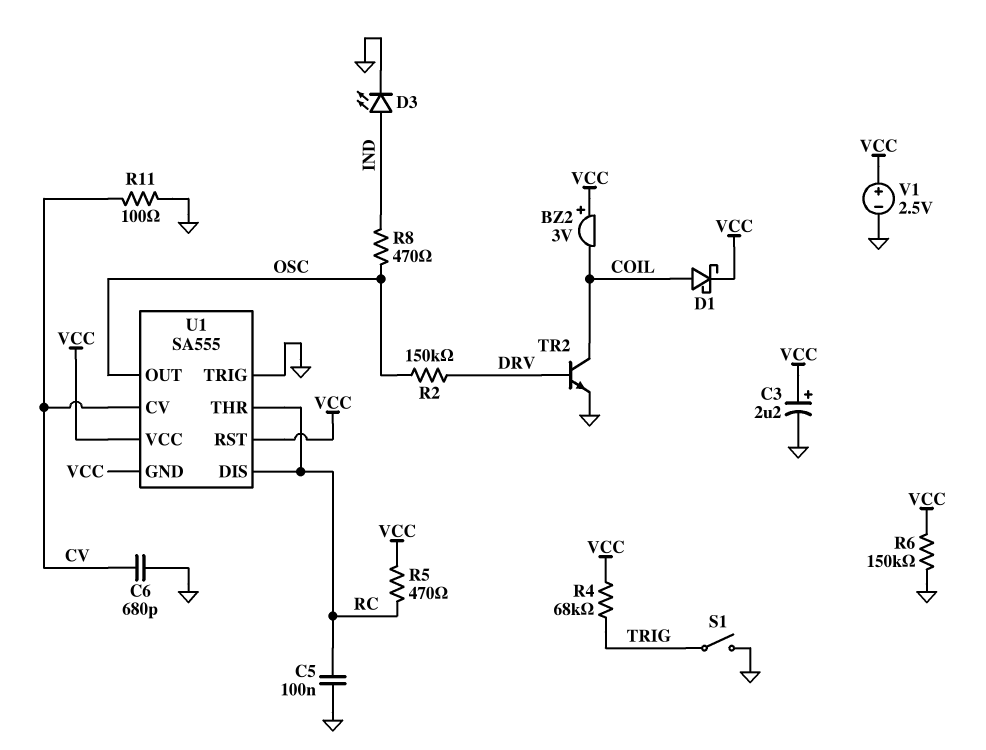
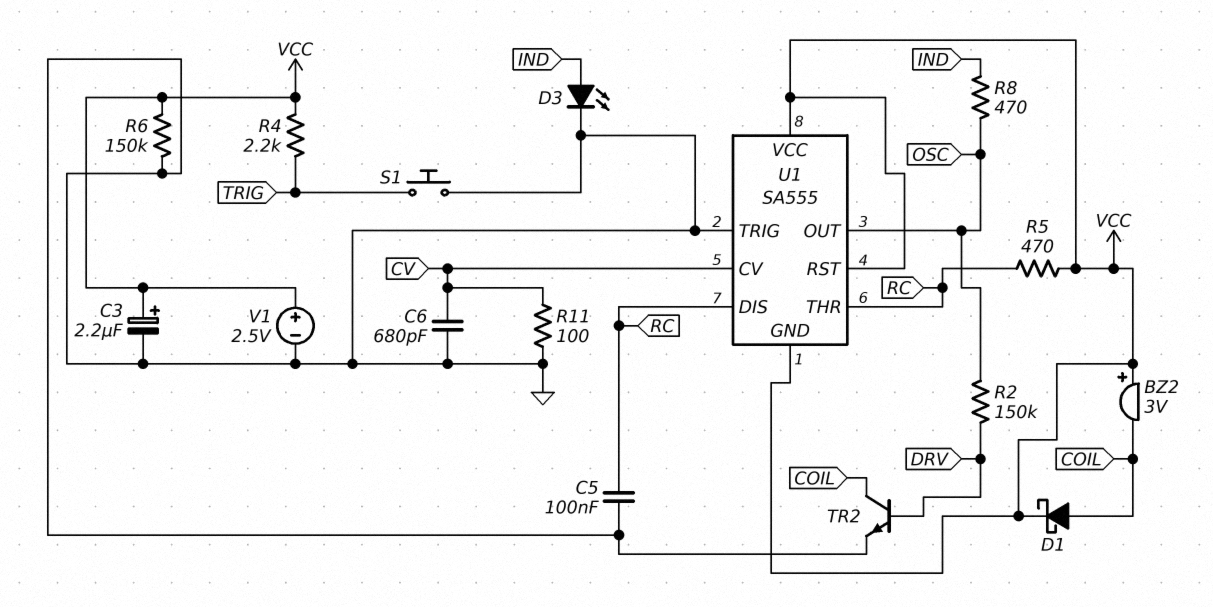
R4: 68k (TRIG, VCC) -> 2.2k (TRIG, VCC)
S1: switch (GND, TRIG) -> button (GND, TRIG)

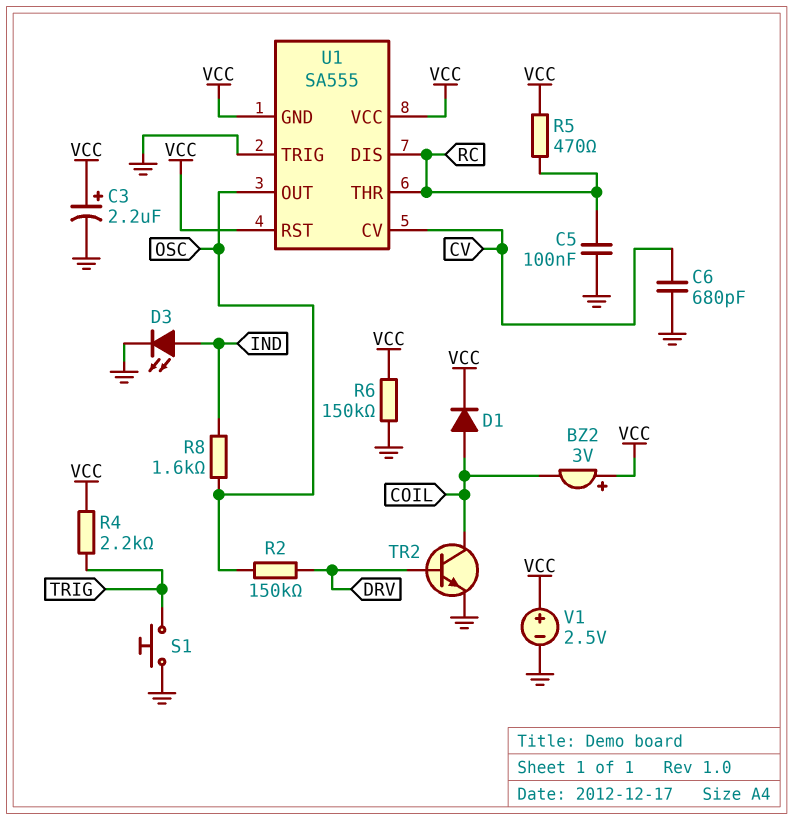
D1: schottky (A COIL, K VCC) -> diode (A COIL, K VCC)
R8: 470 (IND, OSC) -> 1.6k (IND, OSC)
R11: 100 (CV, GND) -> none

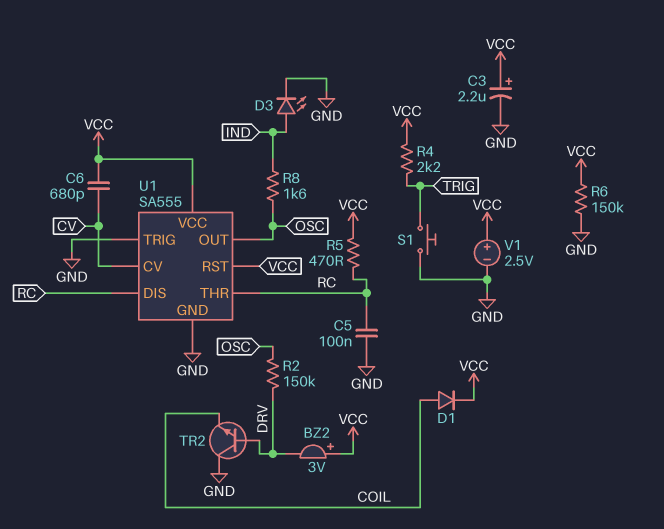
BZ2: buzzer 3V (plus VCC, minus COIL) -> buzzer 3V (plus VCC, minus DRV)
C6: 680pF (CV, GND) -> 680pF (CV, VCC)
TR2: NPN (B DRV, C COIL, E GND) -> NPN (B DRV, C GND, E COIL)
U1 pin GND: VCC -> GND

